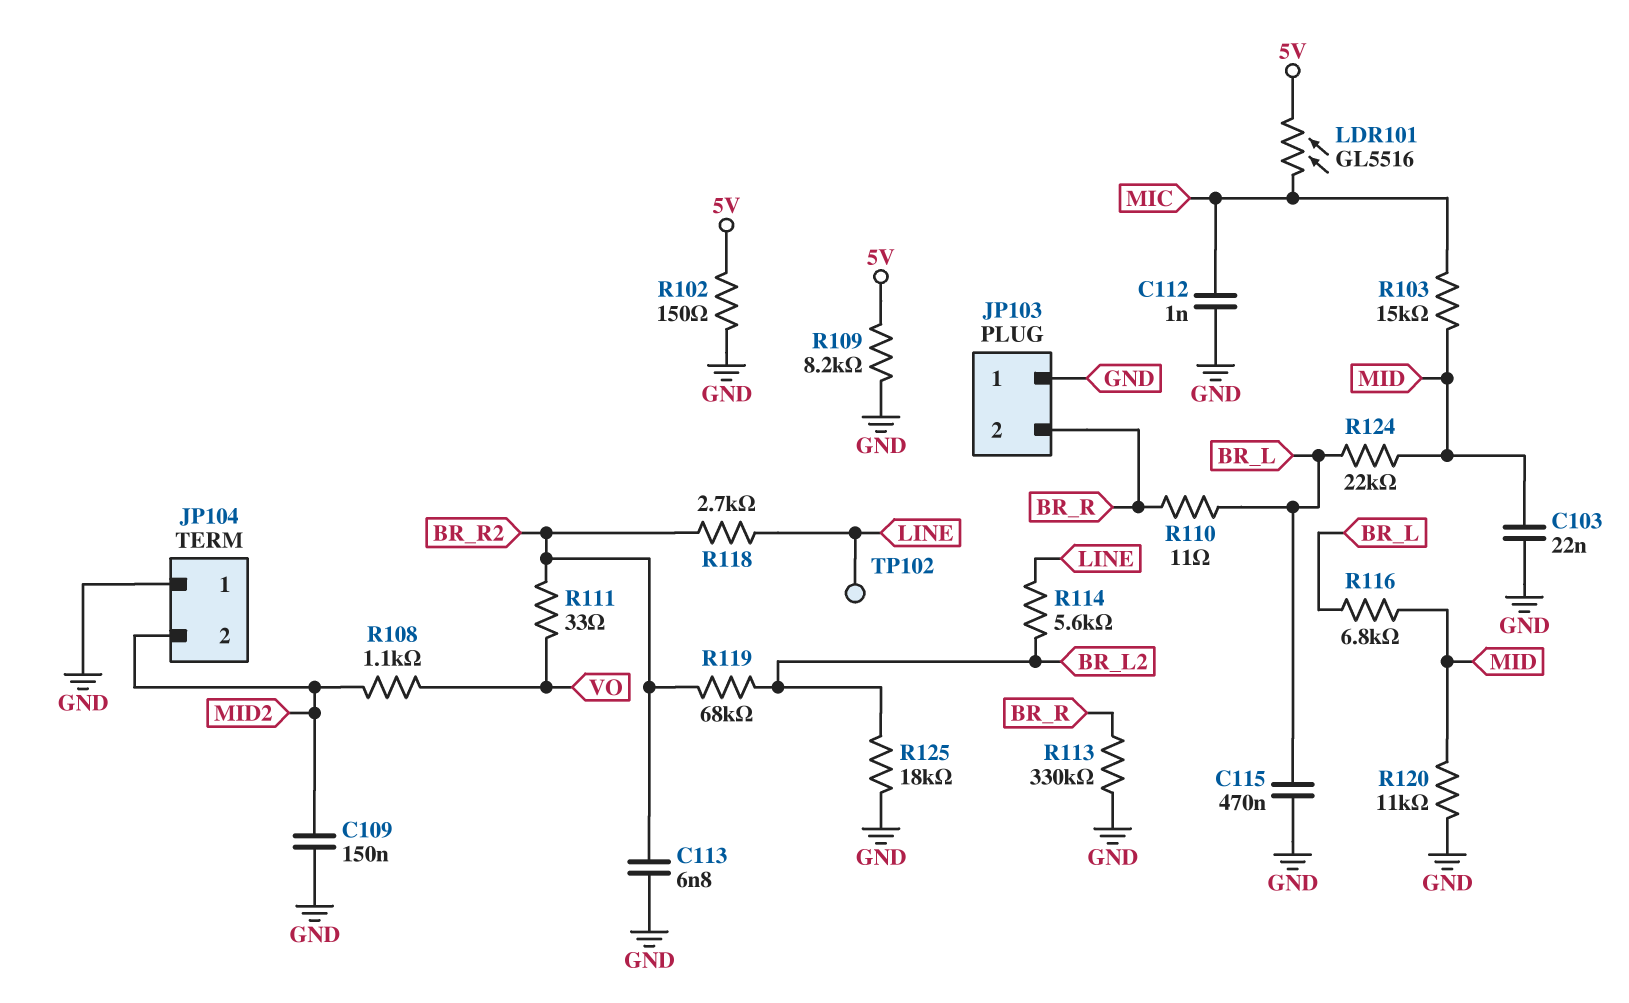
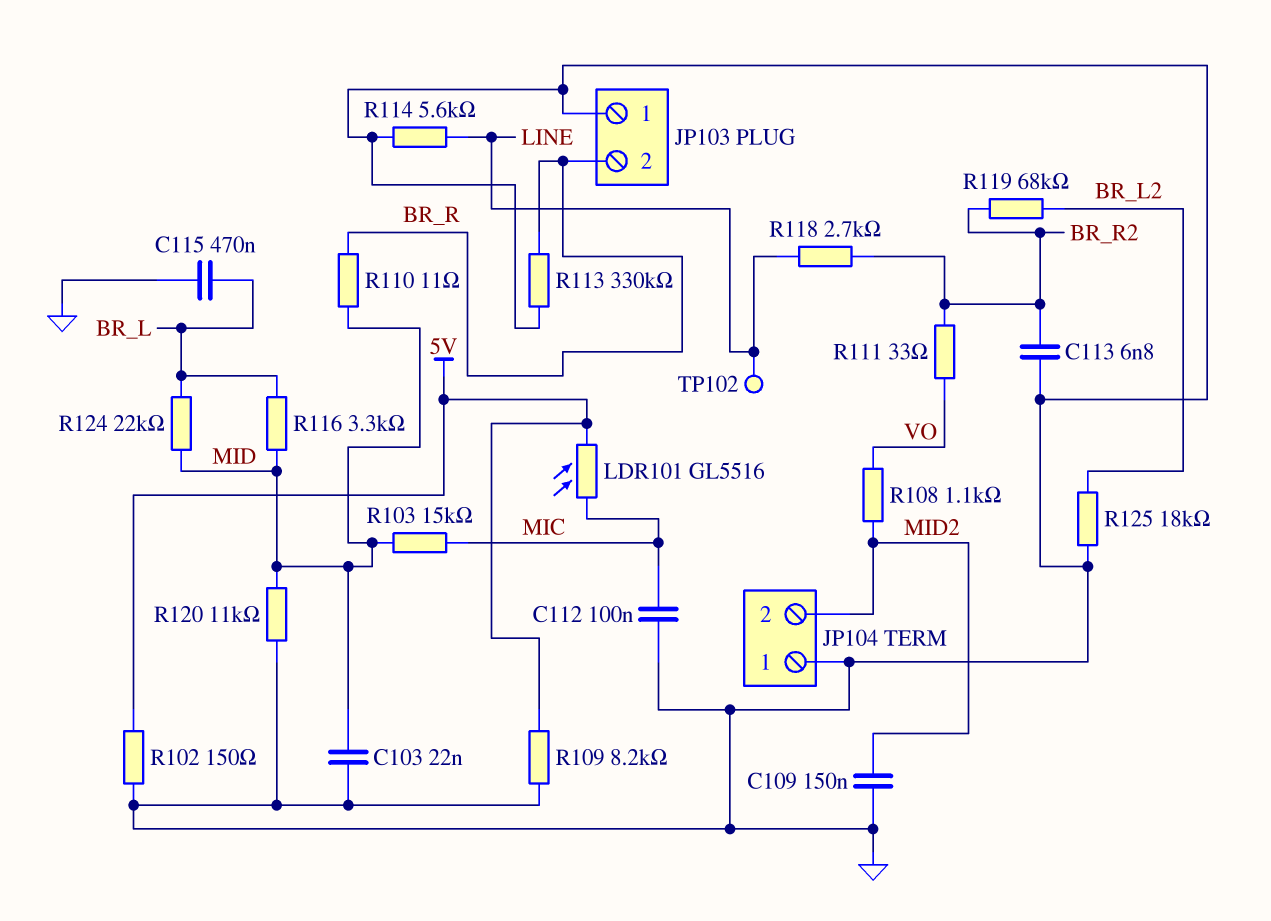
C112: 1nF (GND, MIC) -> 100nF (GND, MIC)
R110: 11 (BR_L, BR_R) -> 11 (BR_R, MID)
R114: 5.6k (BR_L2, LINE) -> 5.6k (GND, LINE)
R116: 6.8k (BR_L, MID) -> 3.3k (BR_L, MID)

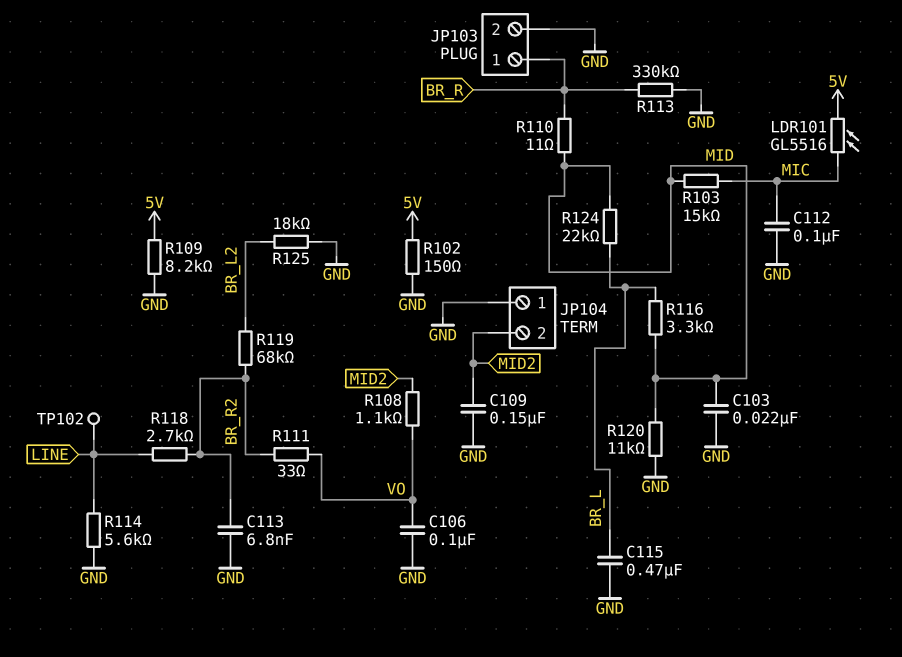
C106: none -> 100nF (GND, VO)
JP103 pin 1: GND -> BR_R
JP103 pin 2: BR_R -> GND

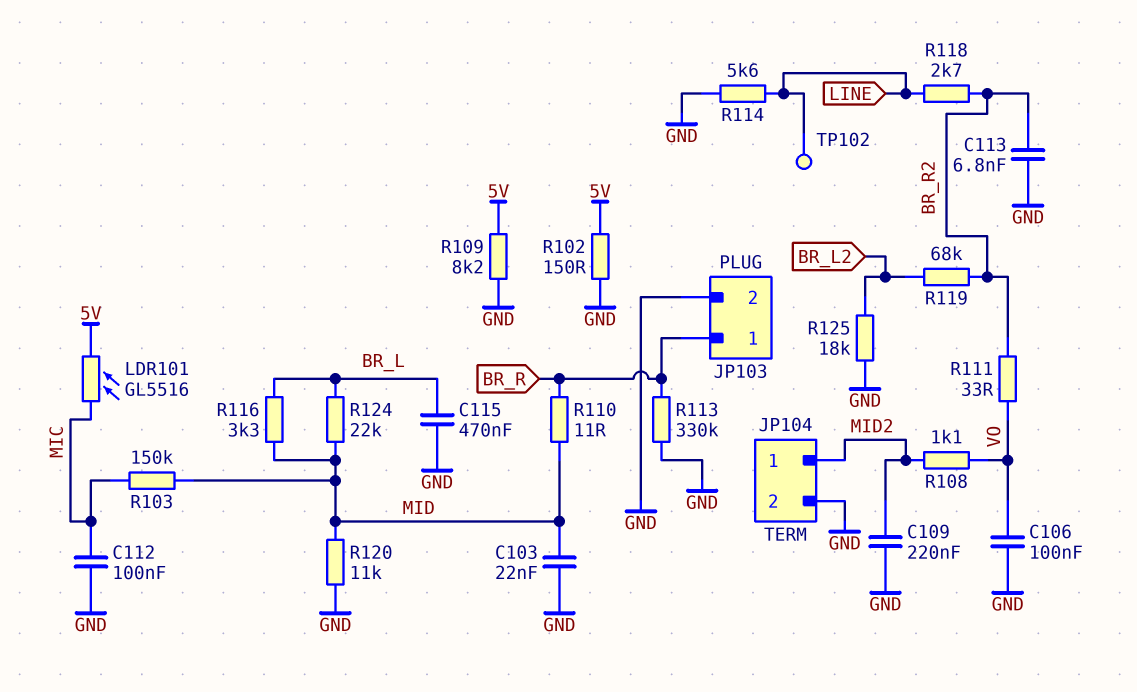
C109: 150nF (GND, MID2) -> 220nF (GND, MID2)
JP104 pin 1: GND -> MID2
JP104 pin 2: MID2 -> GND
R103: 15k (MIC, MID) -> 150k (MIC, MID)

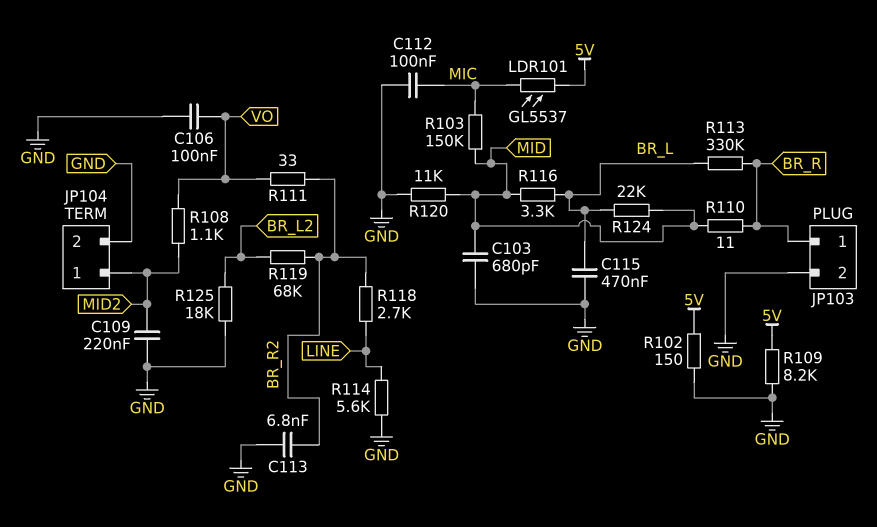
C103: 22nF (GND, MID) -> 680pF (GND, MID)
LDR101: GL5516 (5V, MIC) -> GL5537 (5V, MIC)
R113: 330k (BR_R, GND) -> 330k (BR_L, BR_R)
TP102: test point (LINE) -> none

